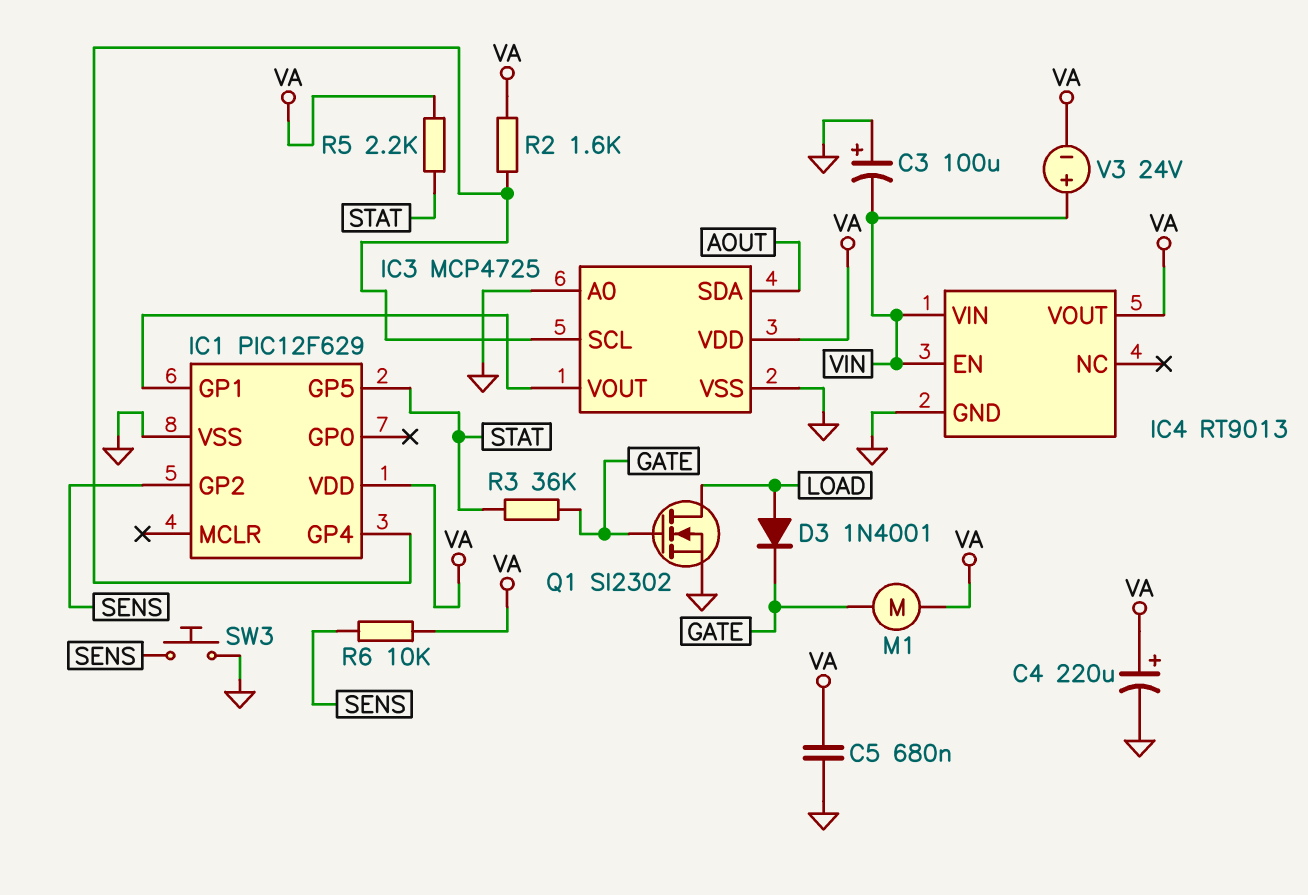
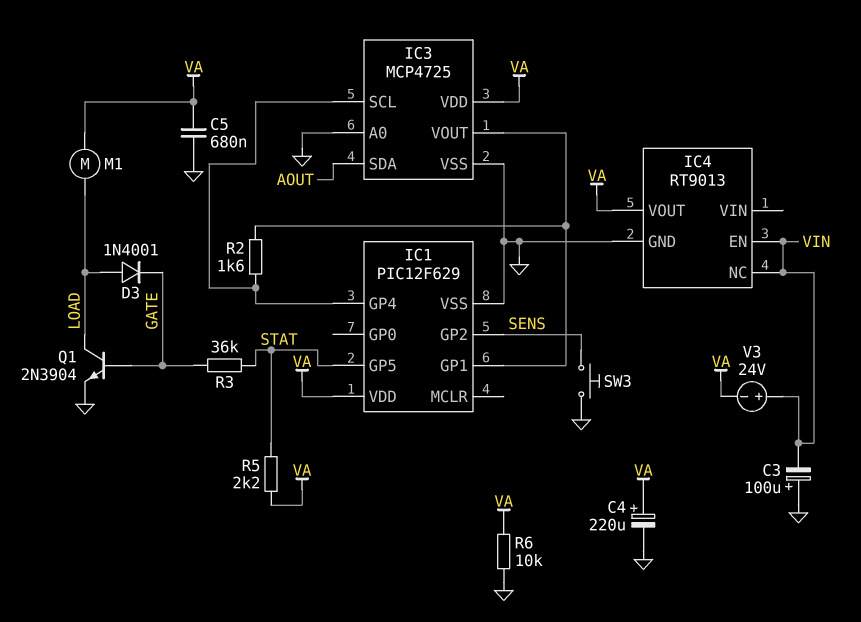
IC4 pin NC: none -> VIN
IC4 pin VIN: VIN -> none
M1: motor (GATE, VA) -> motor (LOAD, VA)
Q1: NMOS SI2302 (G GATE, D LOAD, S GND) -> NPN 2N3904 (B GATE, C LOAD, E GND)
R2: 1.6k (IC1/GP4, VA) -> 1.6k (IC1/GP1, IC1/GP4)
R6: 10k (SENS, VA) -> 10k (GND, VA)

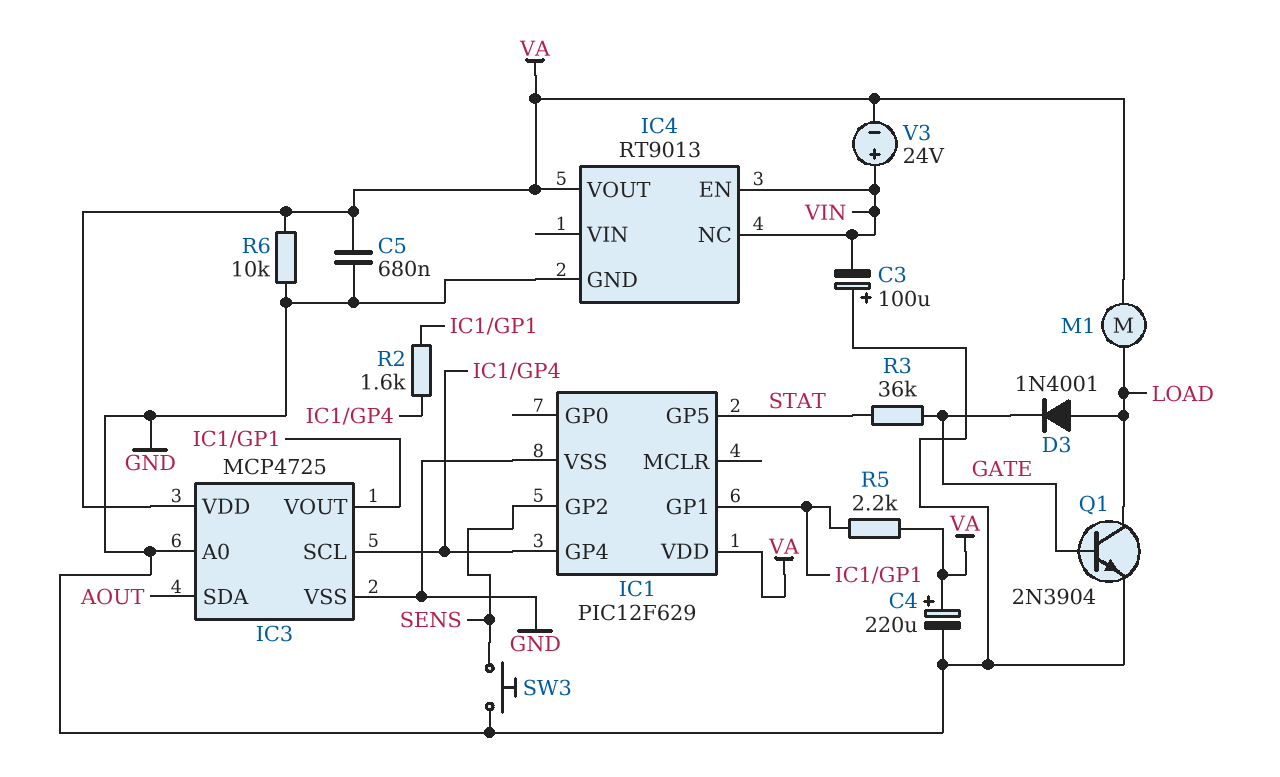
R5: 2.2k (STAT, VA) -> 2.2k (IC1/GP1, VA)

